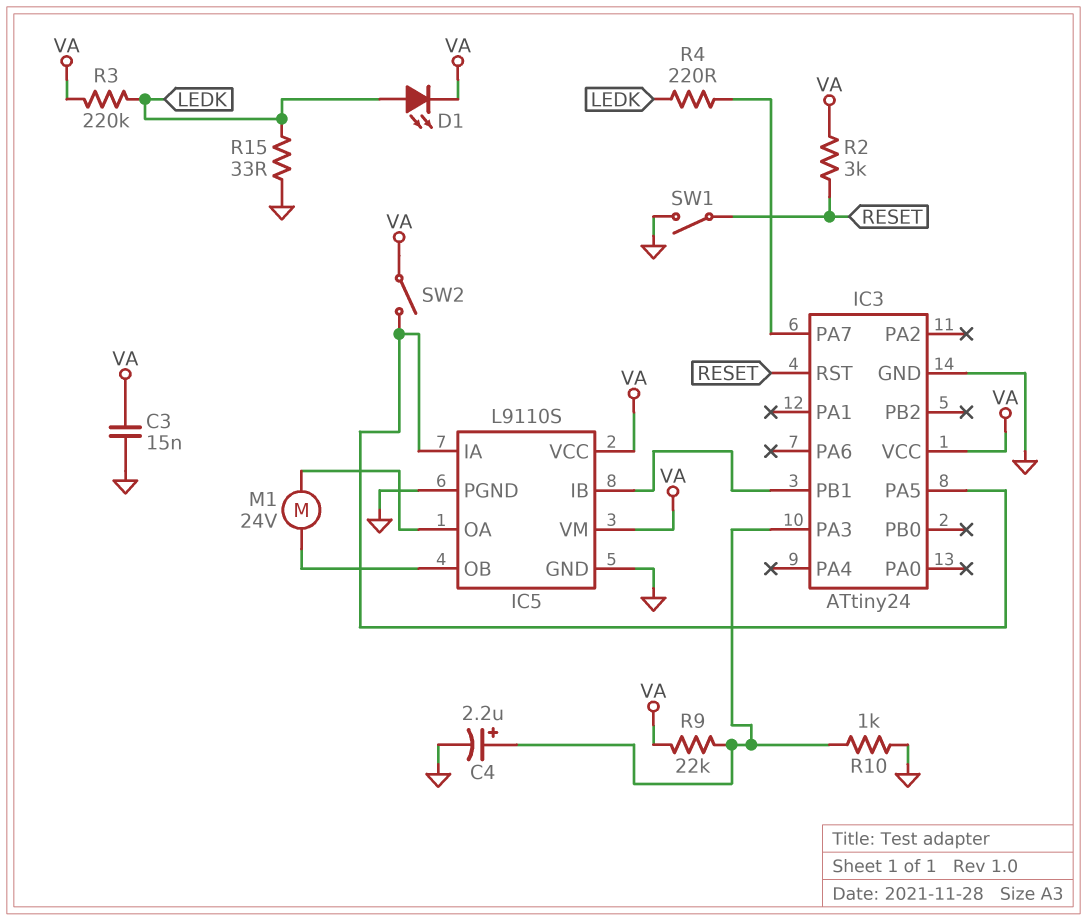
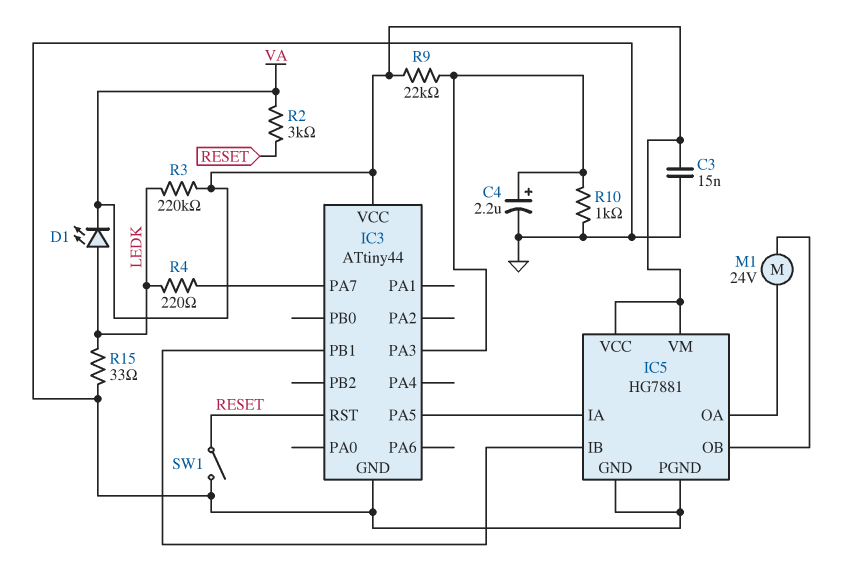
IC3: ATtiny24 -> ATtiny44
IC5: L9110S -> HG7881
SW2: switch (IC3/PA5, VA) -> none

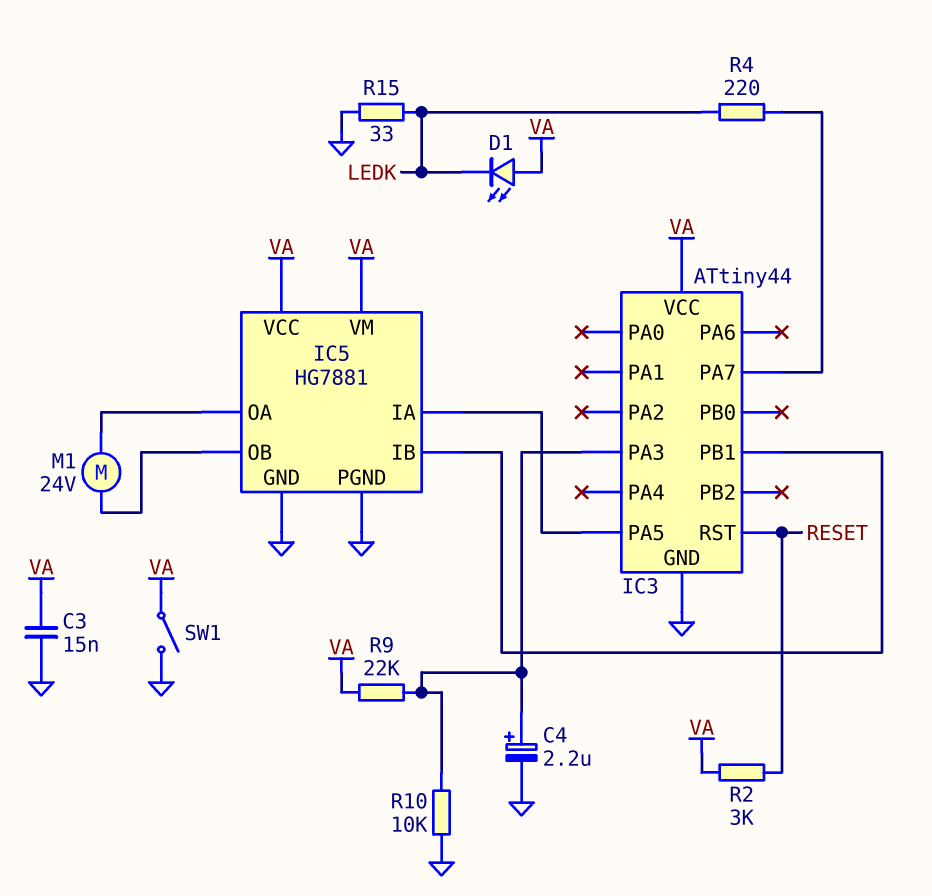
D1: LED (A LEDK, K VA) -> LED (A VA, K LEDK)
R3: 220k (LEDK, VA) -> none
R10: 1k (GND, IC3/PA3) -> 10k (GND, IC3/PA3)
SW1: switch (GND, RESET) -> switch (GND, VA)

